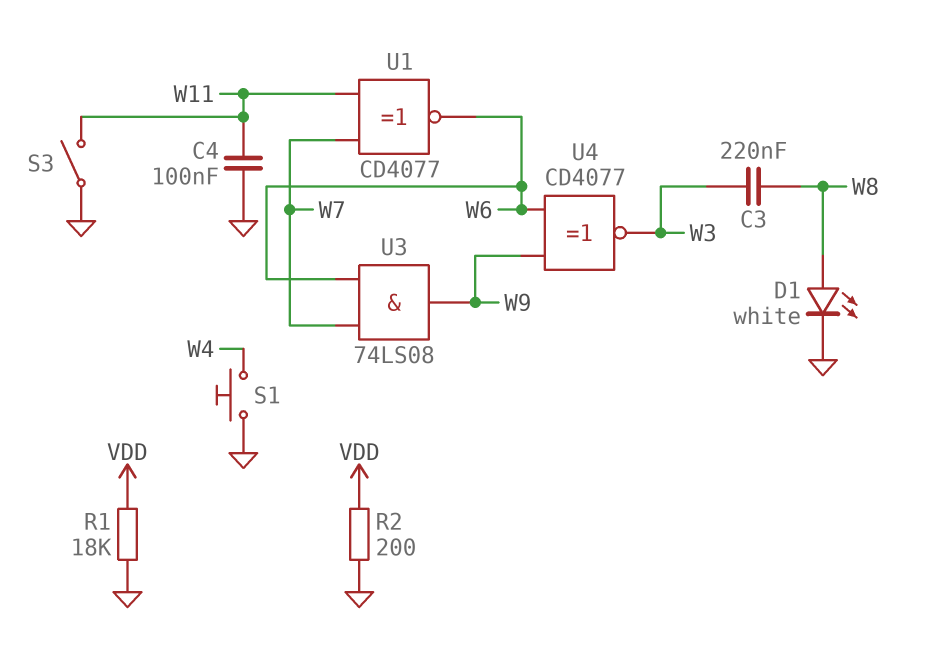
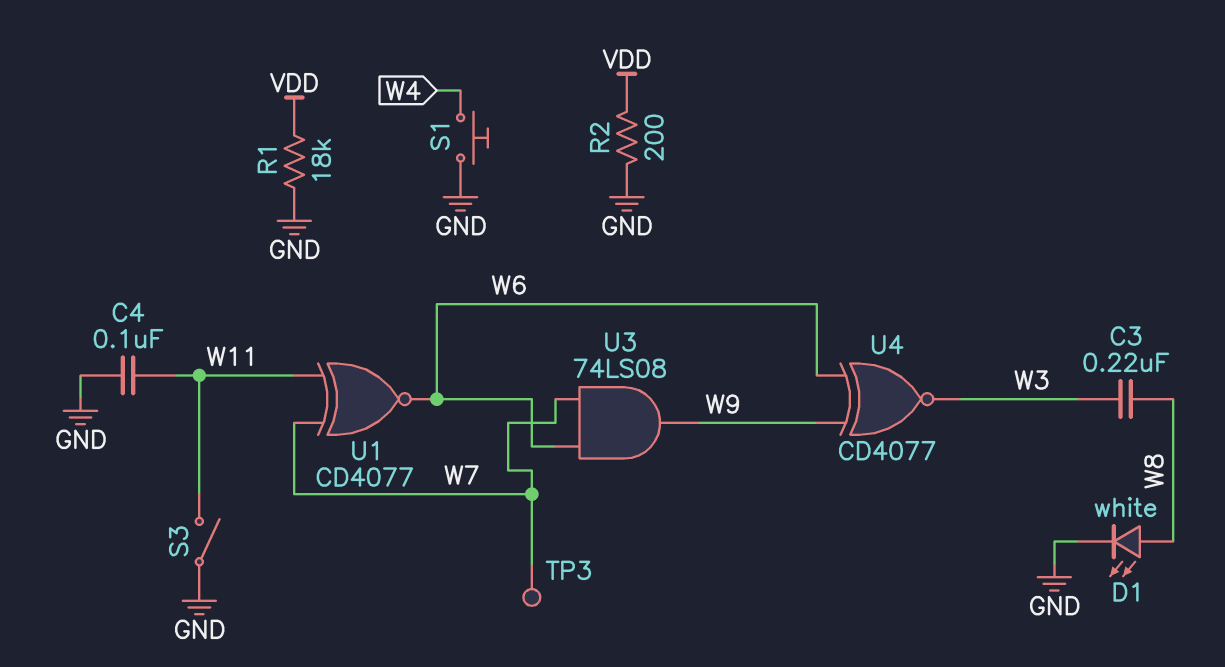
TP3: none -> test point (W7)

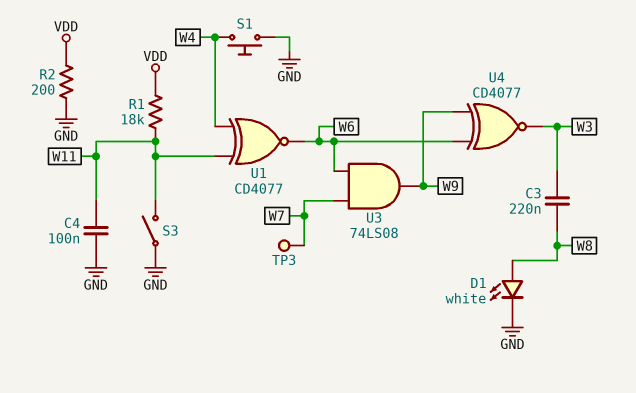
R1: 18k (GND, VDD) -> 18k (VDD, W11)
U1: XNOR CD4077 (in W7, in W11, out W6) -> XNOR CD4077 (in W4, in W11, out W6)

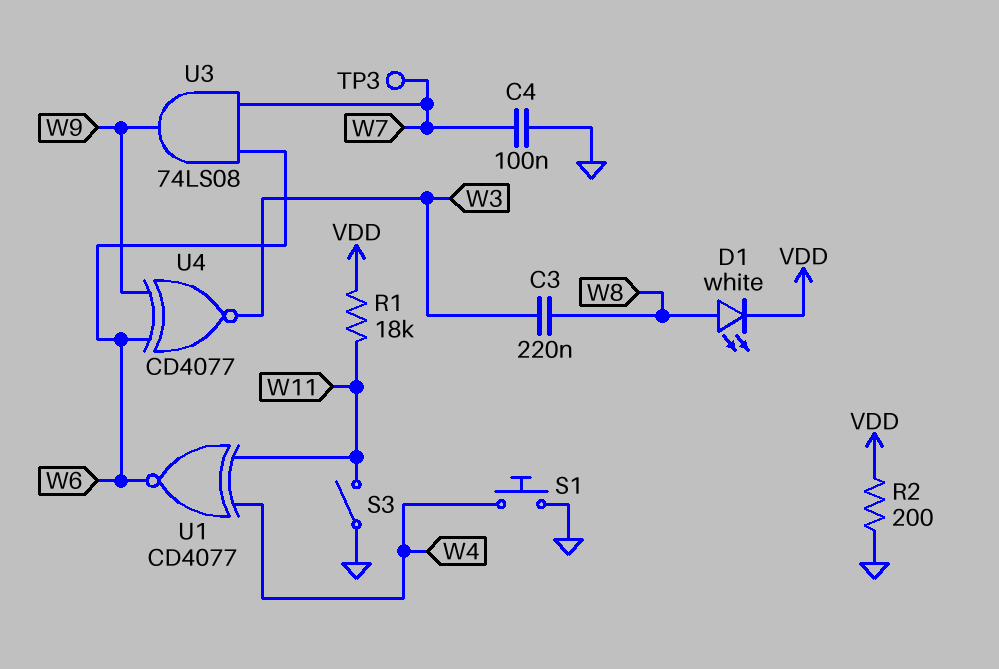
C4: 100nF (GND, W11) -> 100nF (GND, W7)
D1: LED white (A W8, K GND) -> LED white (A W8, K VDD)

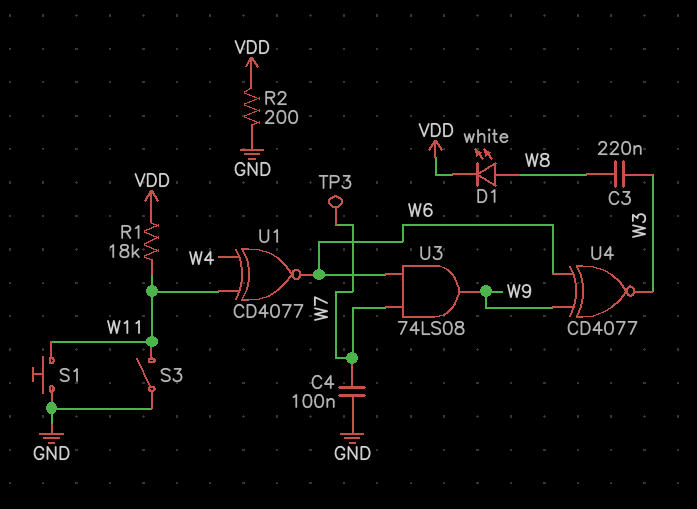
S1: button (GND, W4) -> button (GND, W11)

